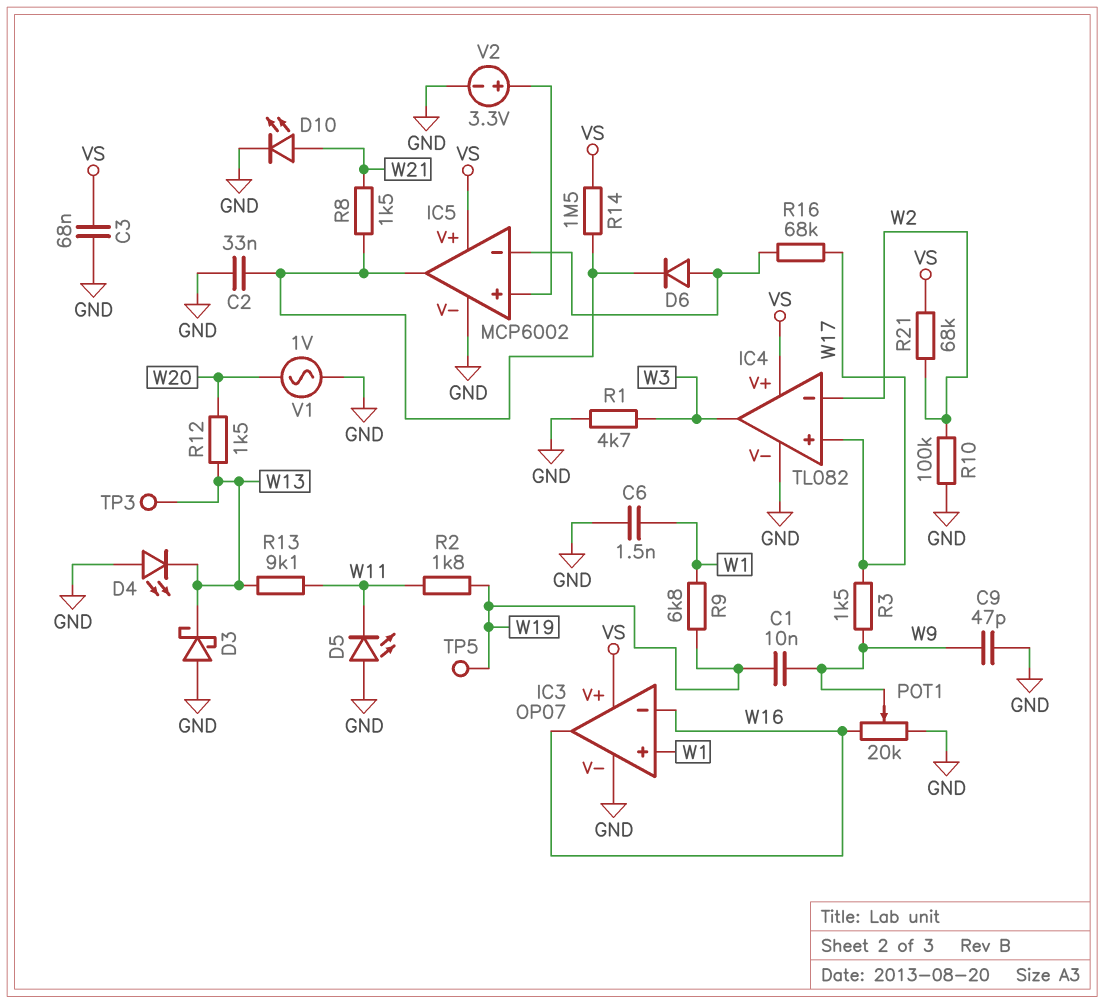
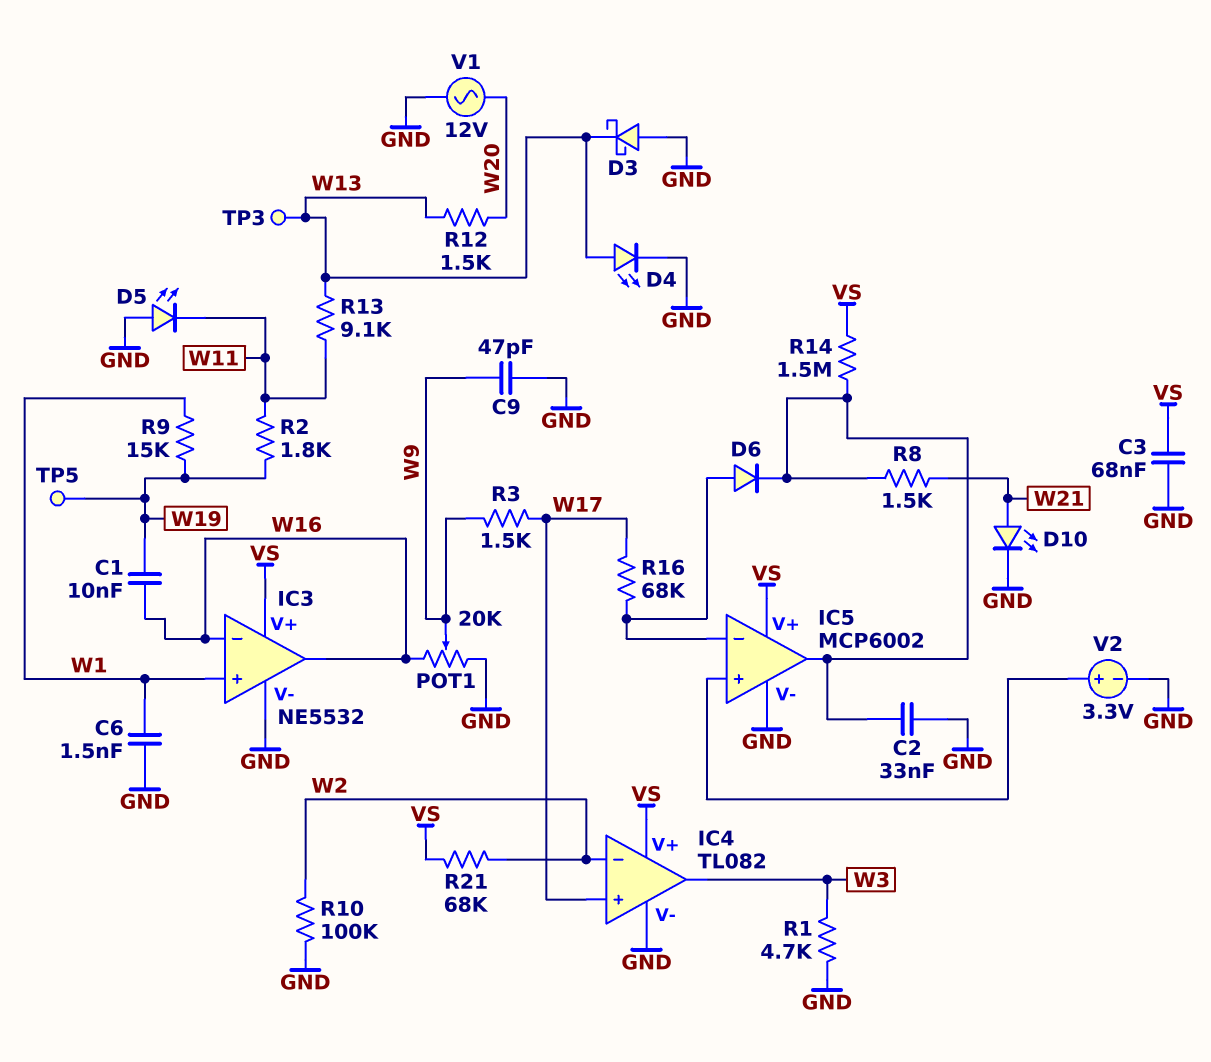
C1: 10nF (W9, W19) -> 10nF (W16, W19)
D4: LED (A GND, K W13) -> LED (A W13, K GND)
IC3: OP07 -> NE5532
R9: 6.8k (W1, W19) -> 15k (W1, W19)
V1: AC 1V (GND, W20) -> AC 12V (GND, W20)

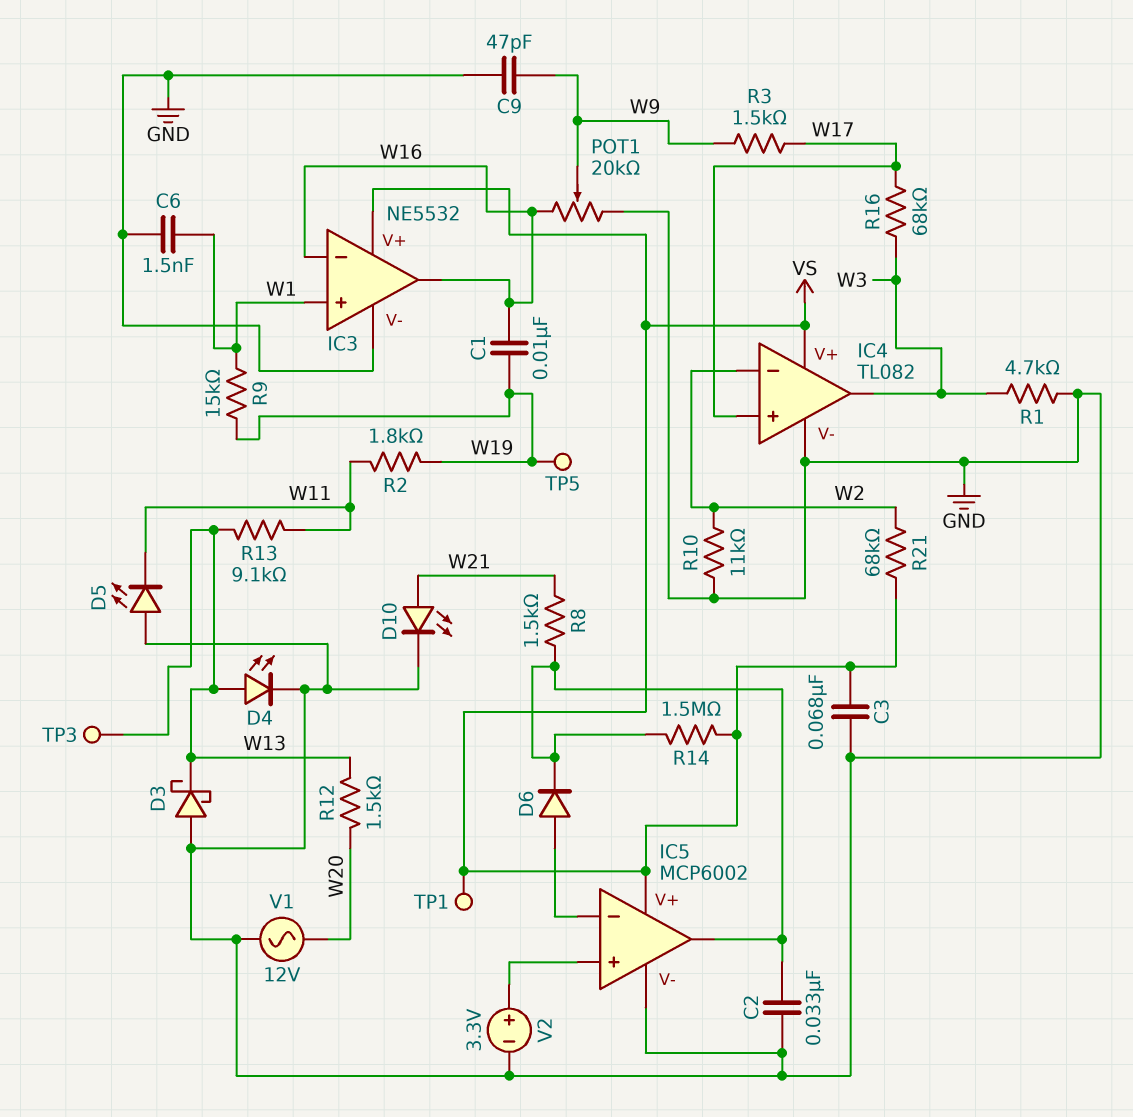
R10: 100k (GND, W2) -> 11k (GND, W2)
R16: 68k (IC5/in-, W17) -> 68k (W3, W17)
TP1: none -> test point (VS)

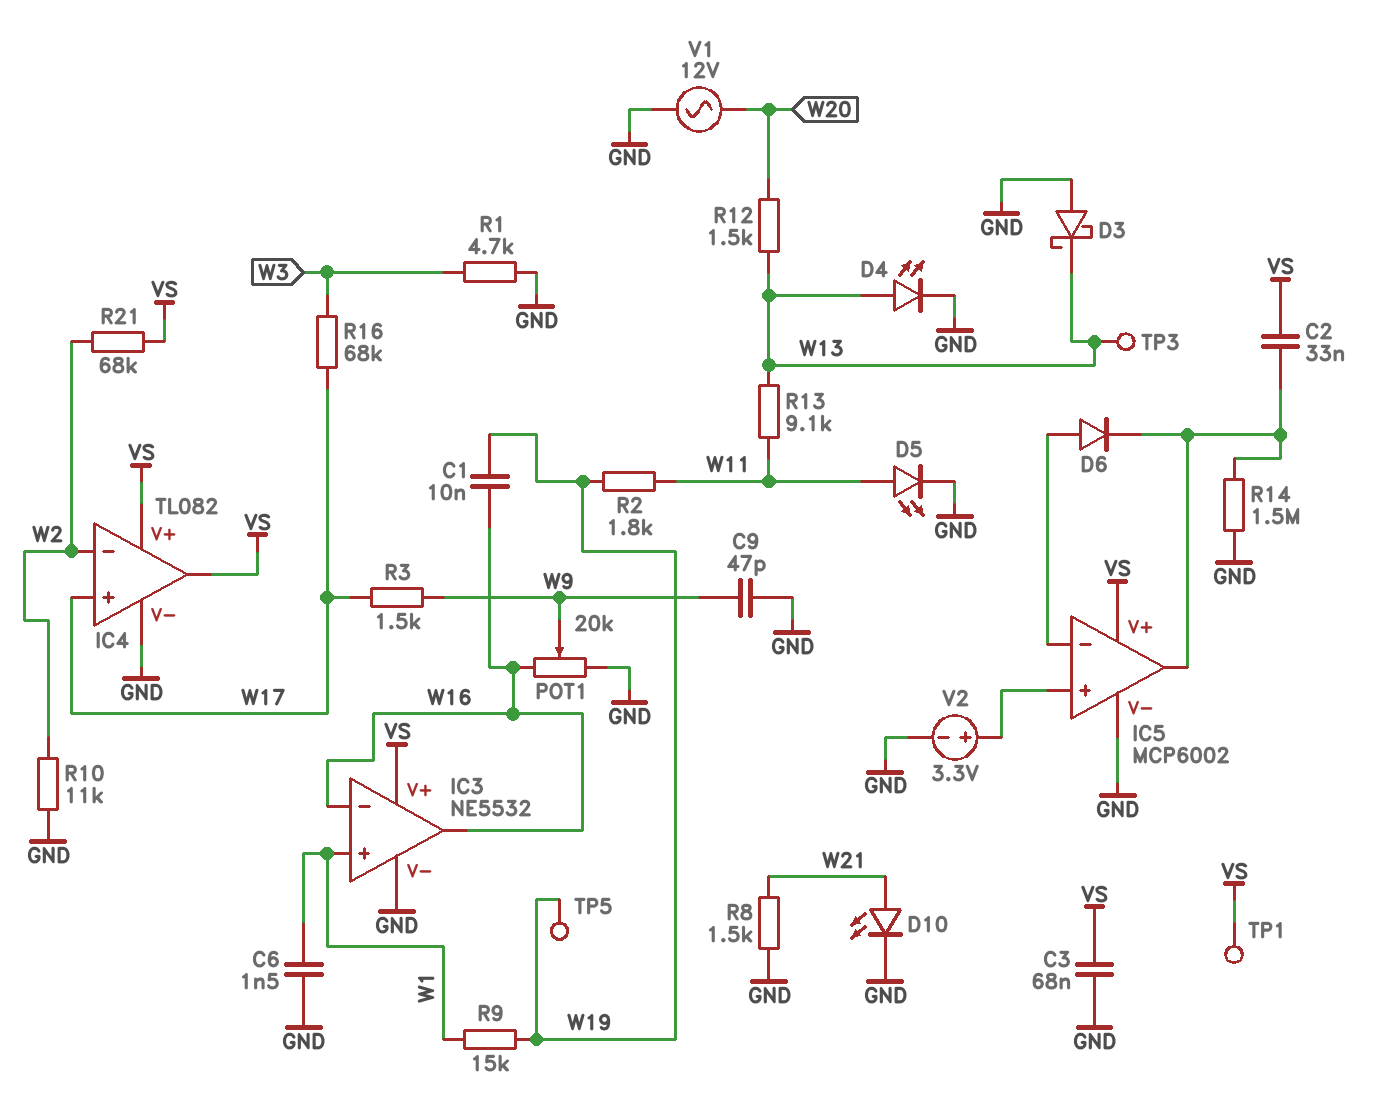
C2: 33nF (GND, IC5/out) -> 33nF (IC5/out, VS)
D5: LED (A GND, K W11) -> LED (A W11, K GND)
IC4 pin out: W3 -> VS
R8: 1.5k (IC5/out, W21) -> 1.5k (GND, W21)
R14: 1.5M (IC5/out, VS) -> 1.5M (GND, IC5/out)

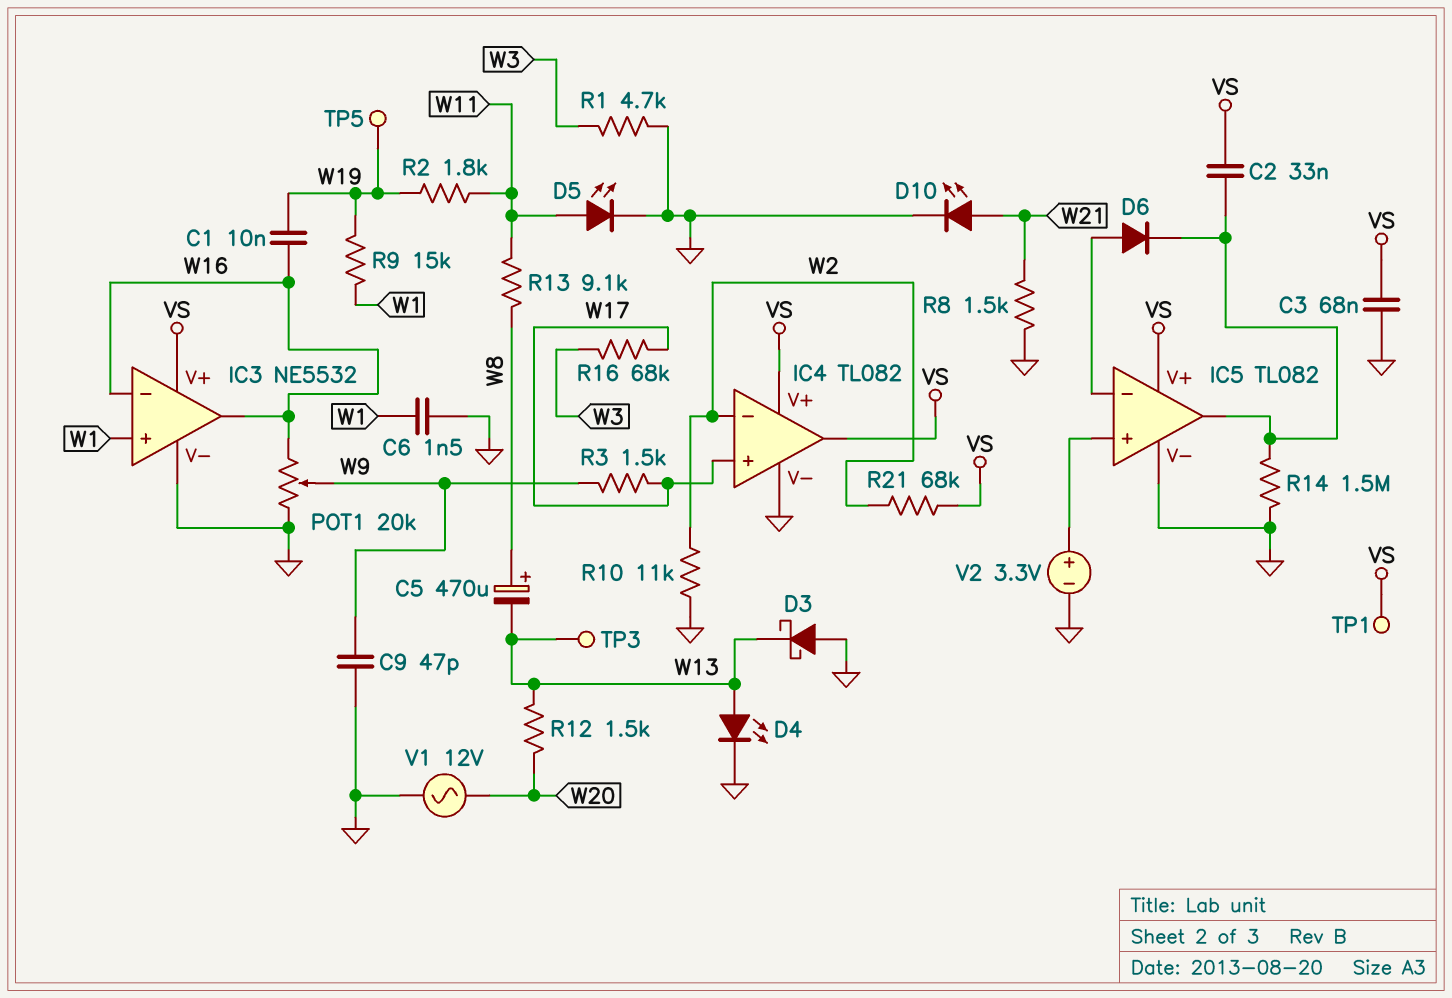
C5: none -> 470uF (plus W8, minus W13)
IC5: MCP6002 -> TL082
R13: 9.1k (W11, W13) -> 9.1k (W8, W11)

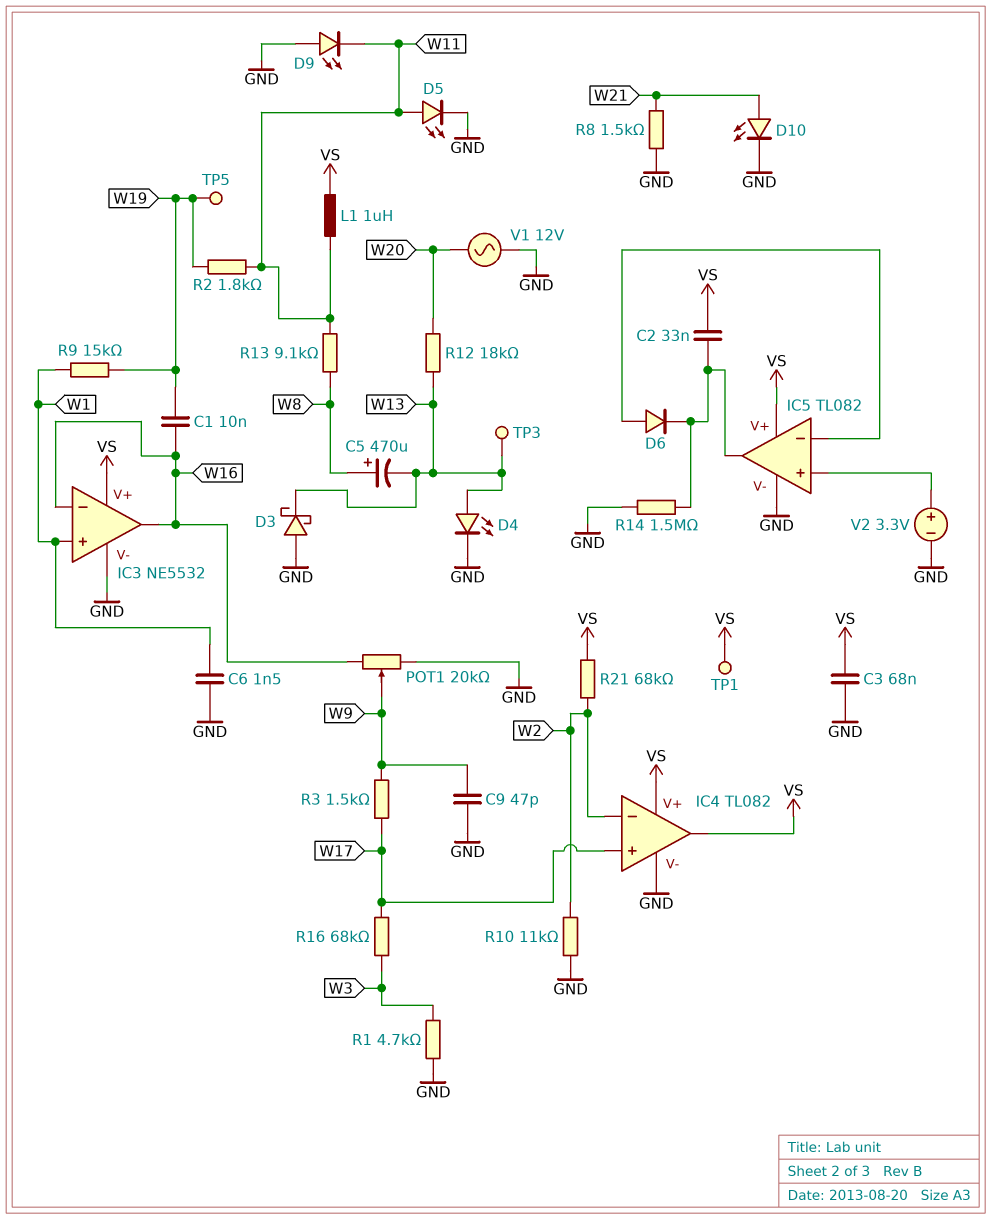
D9: none -> LED (A GND, K W11)
L1: none -> 1uH (VS, W11)
R12: 1.5k (W13, W20) -> 18k (W13, W20)

